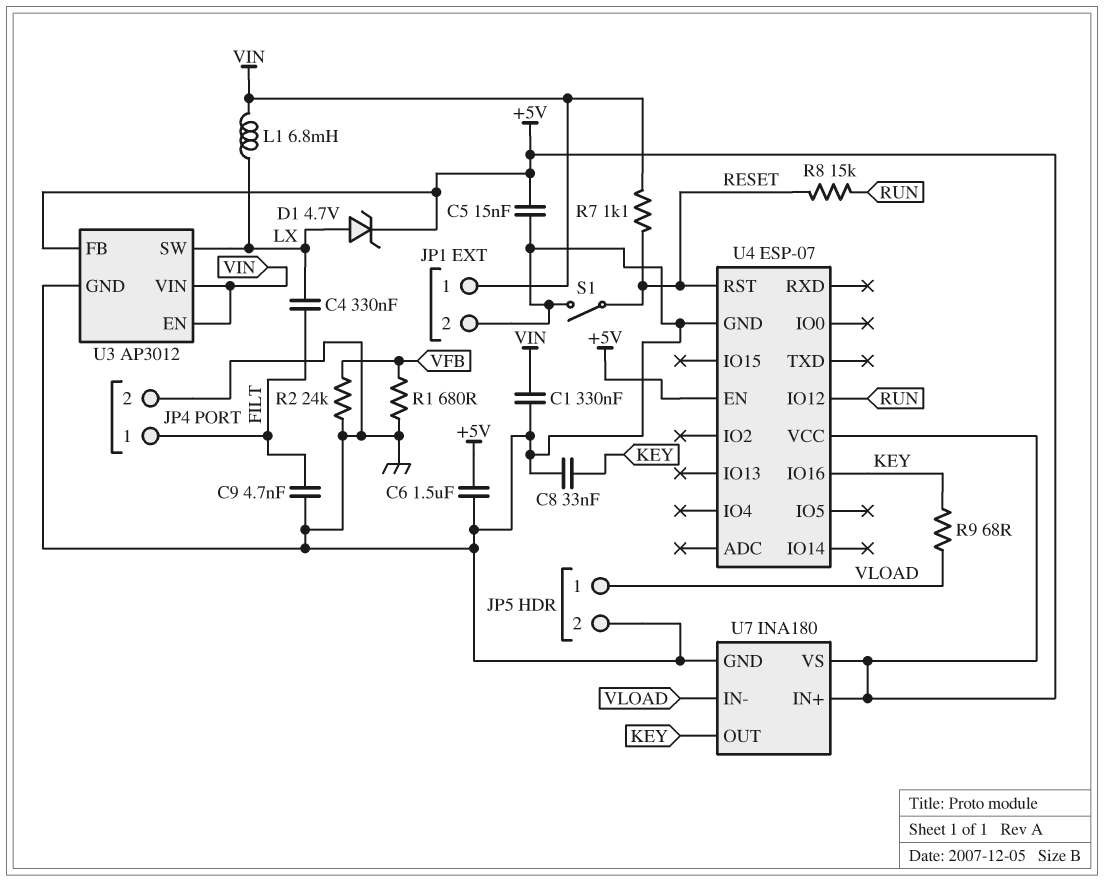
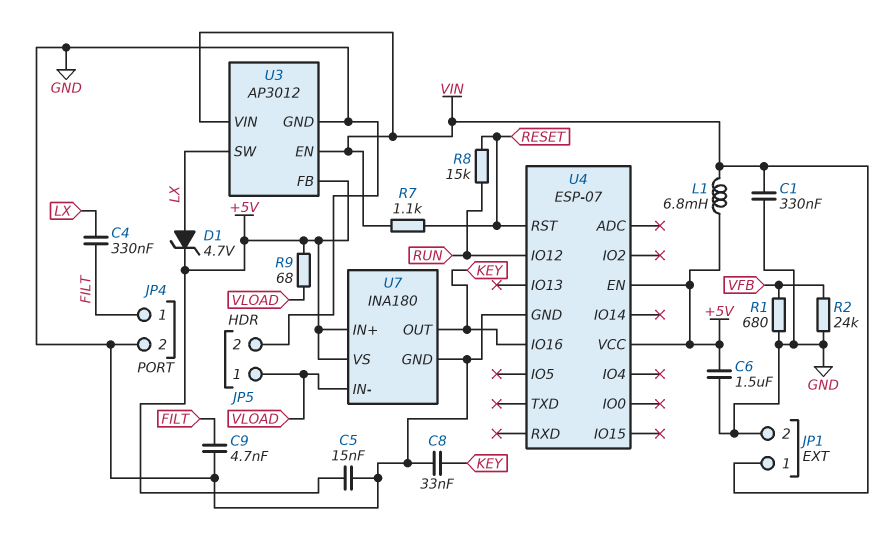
L1: 6.8mH (LX, VIN) -> 6.8mH (+5V, VIN)
R9: 68 (KEY, VLOAD) -> 68 (+5V, VLOAD)
S1: switch (GND, RESET) -> none

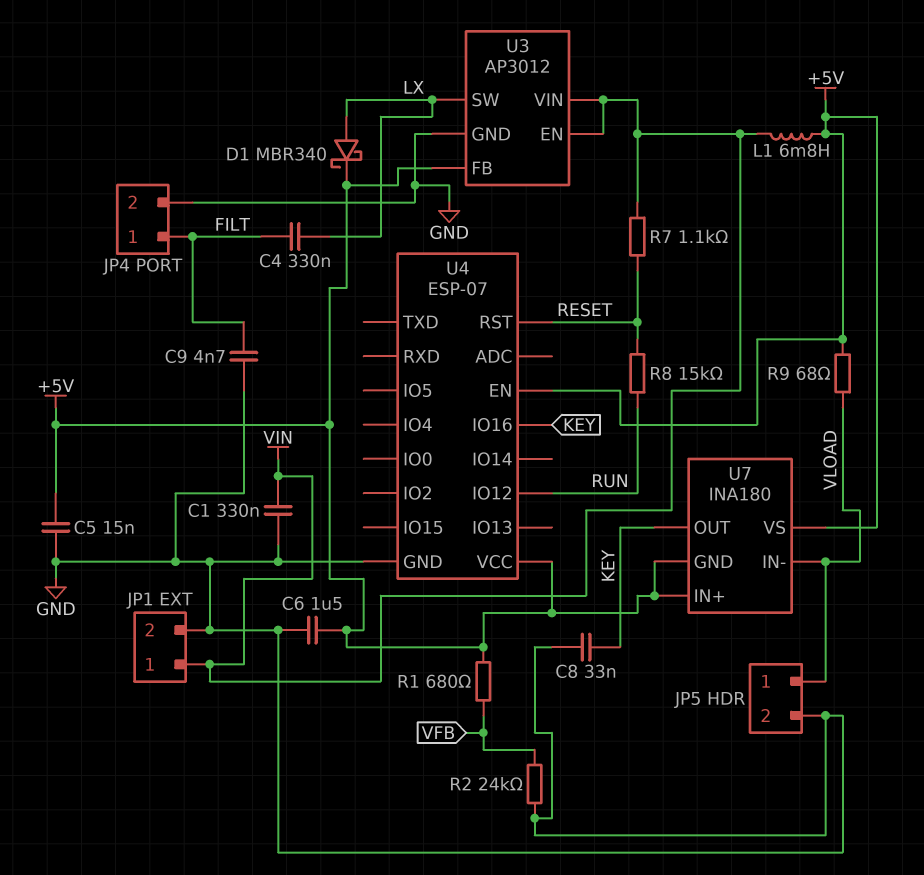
D1: zener 4.7V (A LX, K +5V) -> schottky MBR340 (A LX, K +5V)
R1: 680 (GND, VFB) -> 680 (+5V, VFB)
U7 pin GND: GND -> +5V

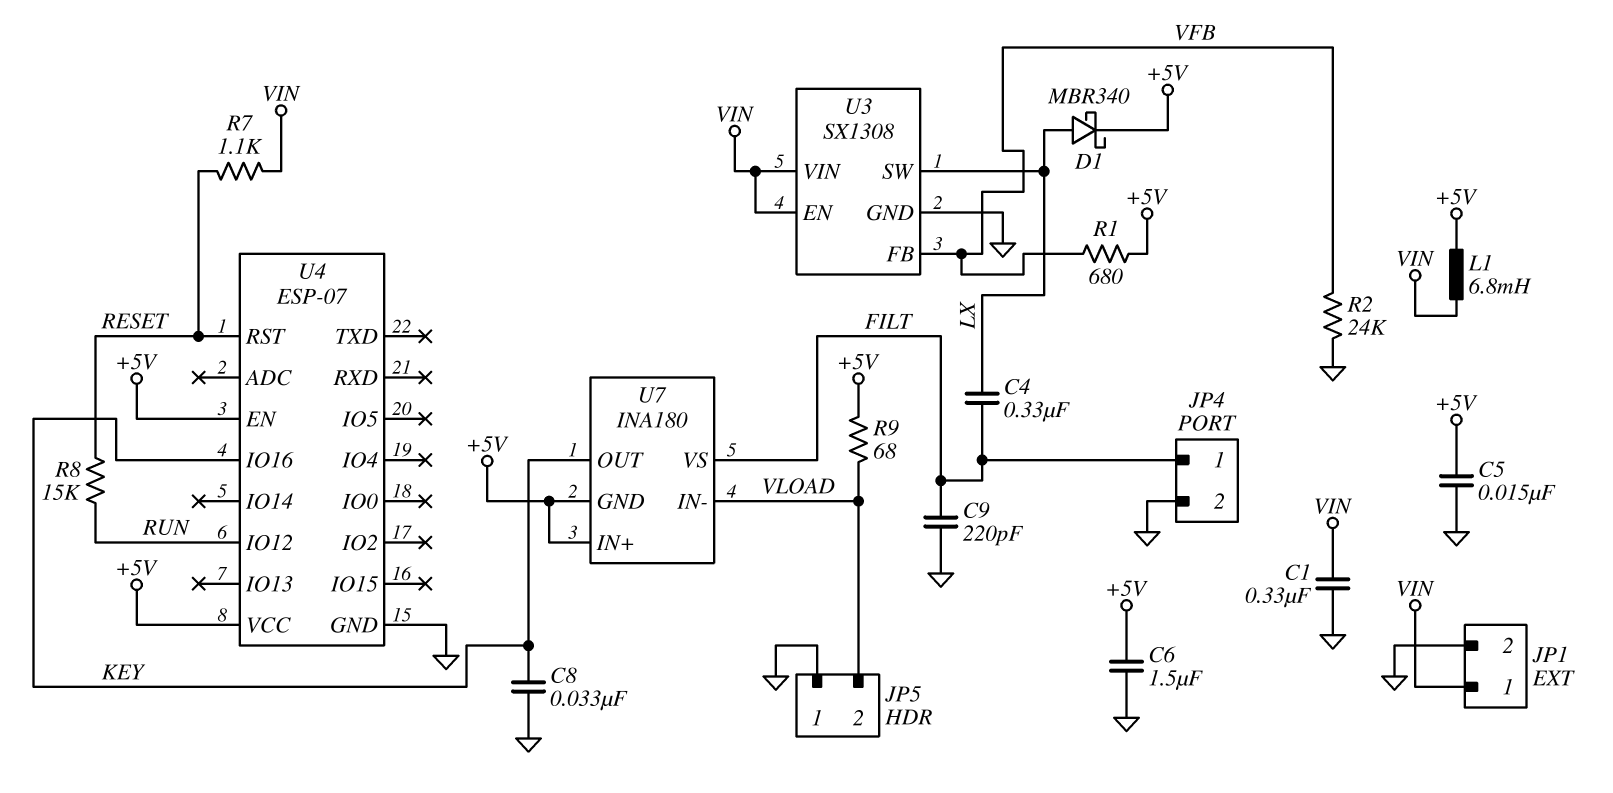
C9: 4.7nF (FILT, GND) -> 220pF (FILT, GND)
JP5 pin 1: VLOAD -> GND
JP5 pin 2: GND -> VLOAD
U3: AP3012 -> SX1308
U3 pin FB: +5V -> VFB
U7 pin VS: +5V -> FILT

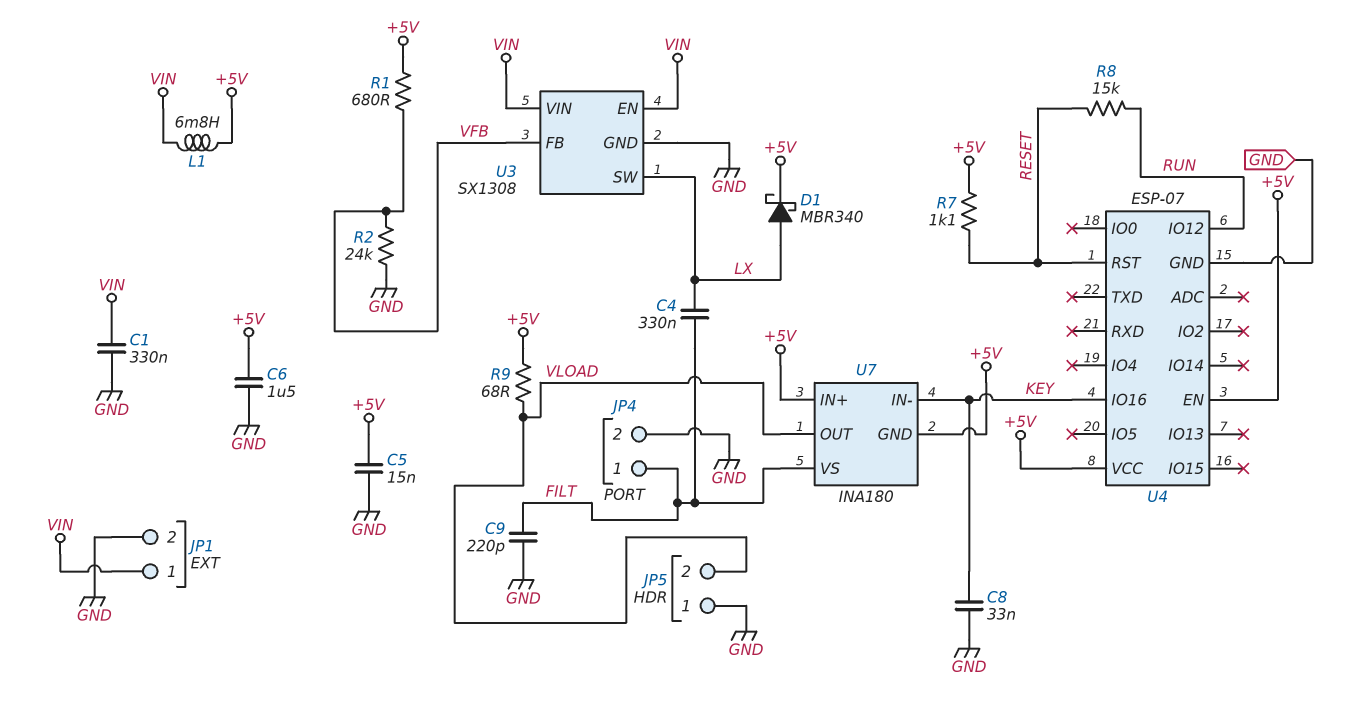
R7: 1.1k (RESET, VIN) -> 1.1k (+5V, RESET)
U7 pin IN-: VLOAD -> KEY
U7 pin OUT: KEY -> VLOAD

